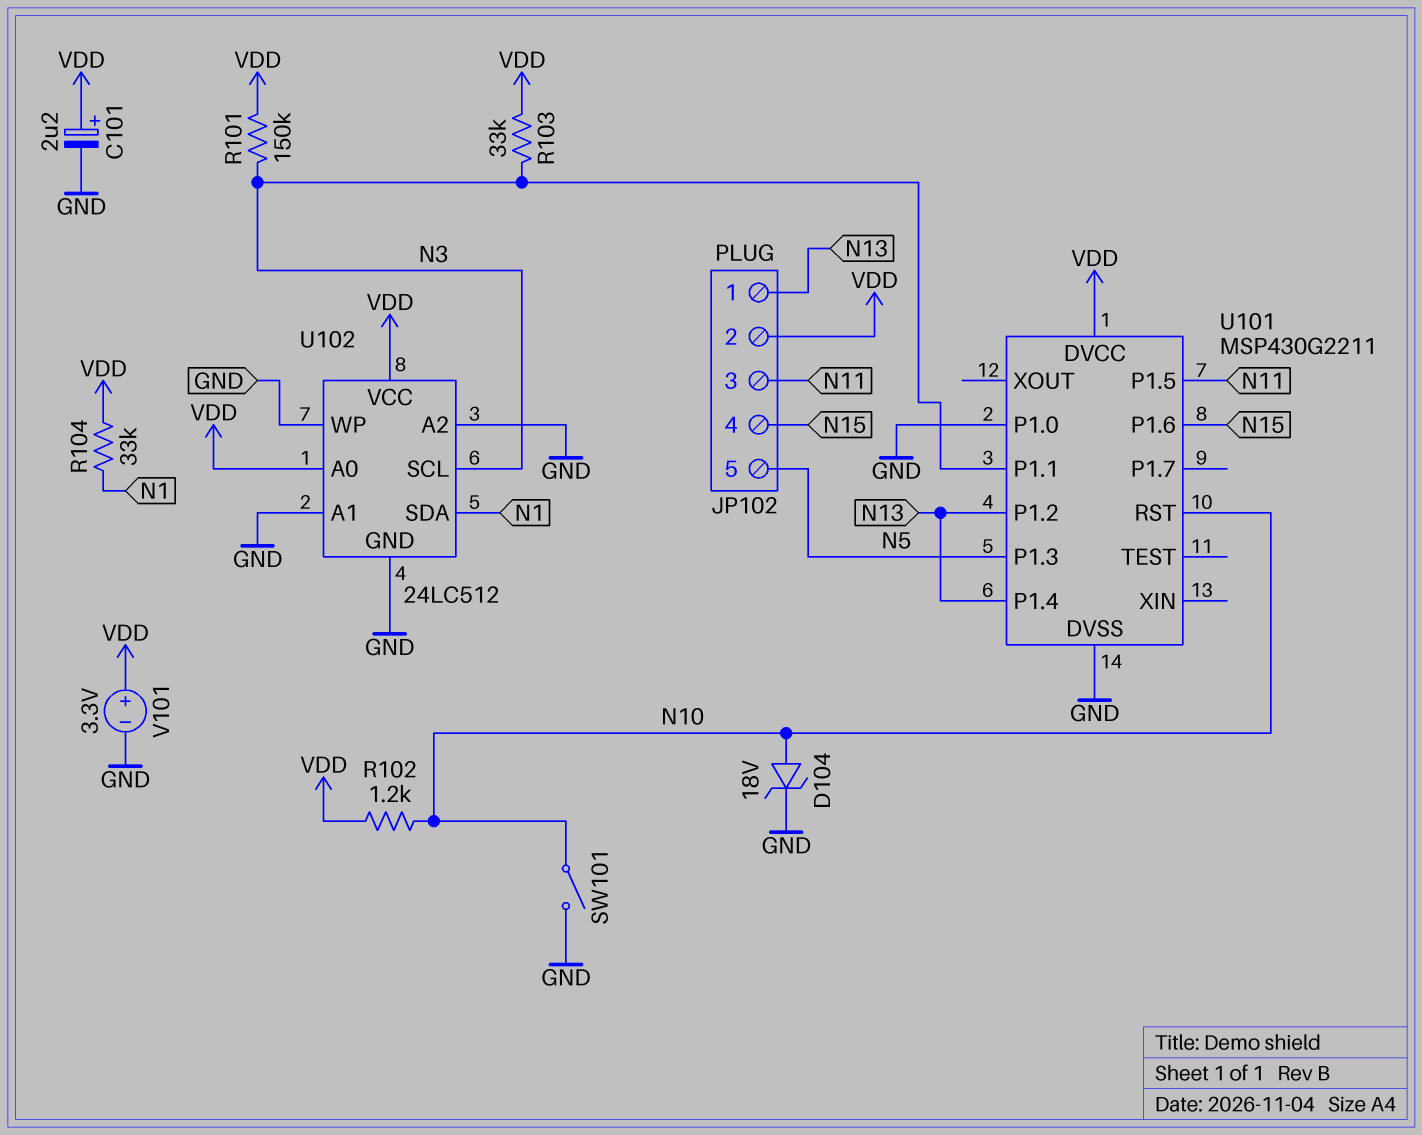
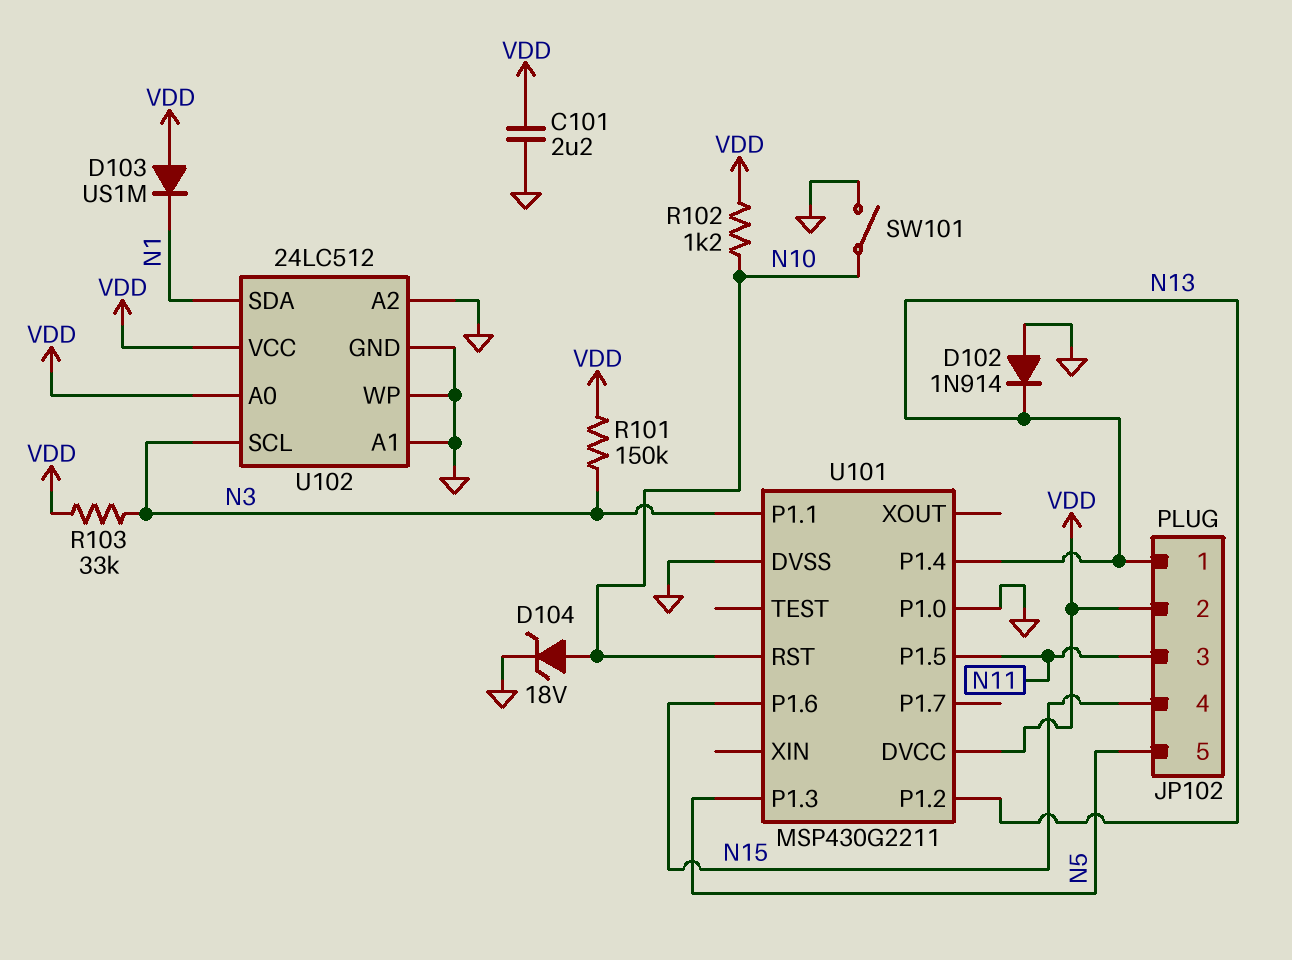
C101: 2.2uF (plus VDD, minus GND) -> 2.2uF (GND, VDD)
D102: none -> diode 1N914 (A GND, K N13)
D103: none -> diode US1M (A VDD, K N1)
R104: 33k (N1, VDD) -> none
V101: 3.3V (plus VDD, minus GND) -> none

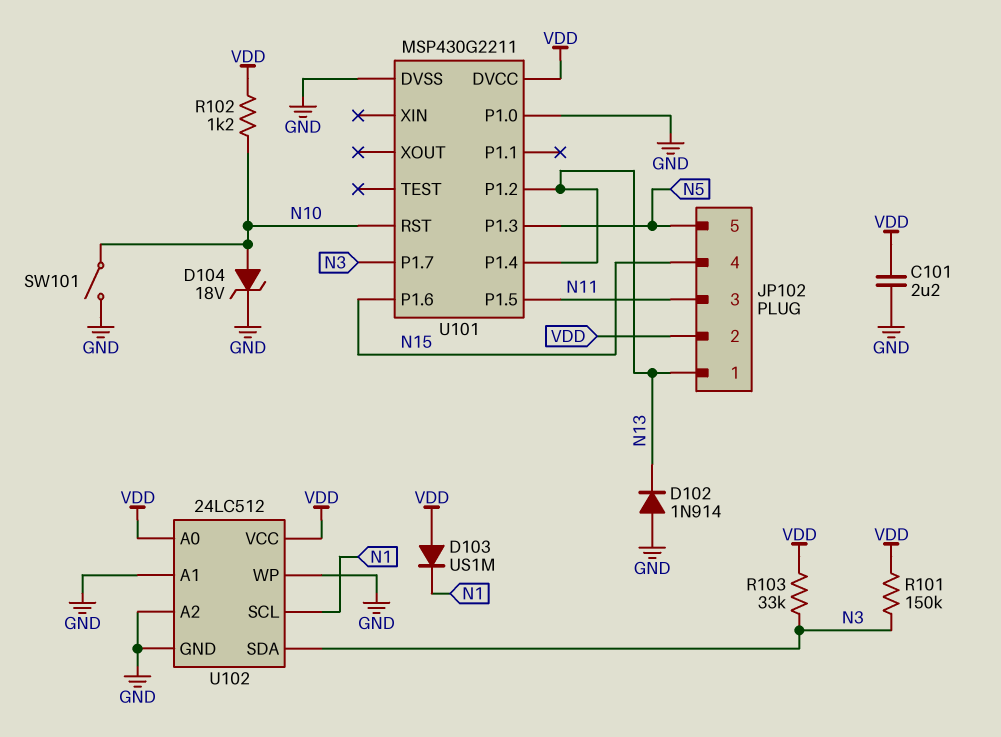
U101 pin P1.1: N3 -> none
U101 pin P1.7: none -> N3
U102 pin SCL: N3 -> N1
U102 pin SDA: N1 -> N3

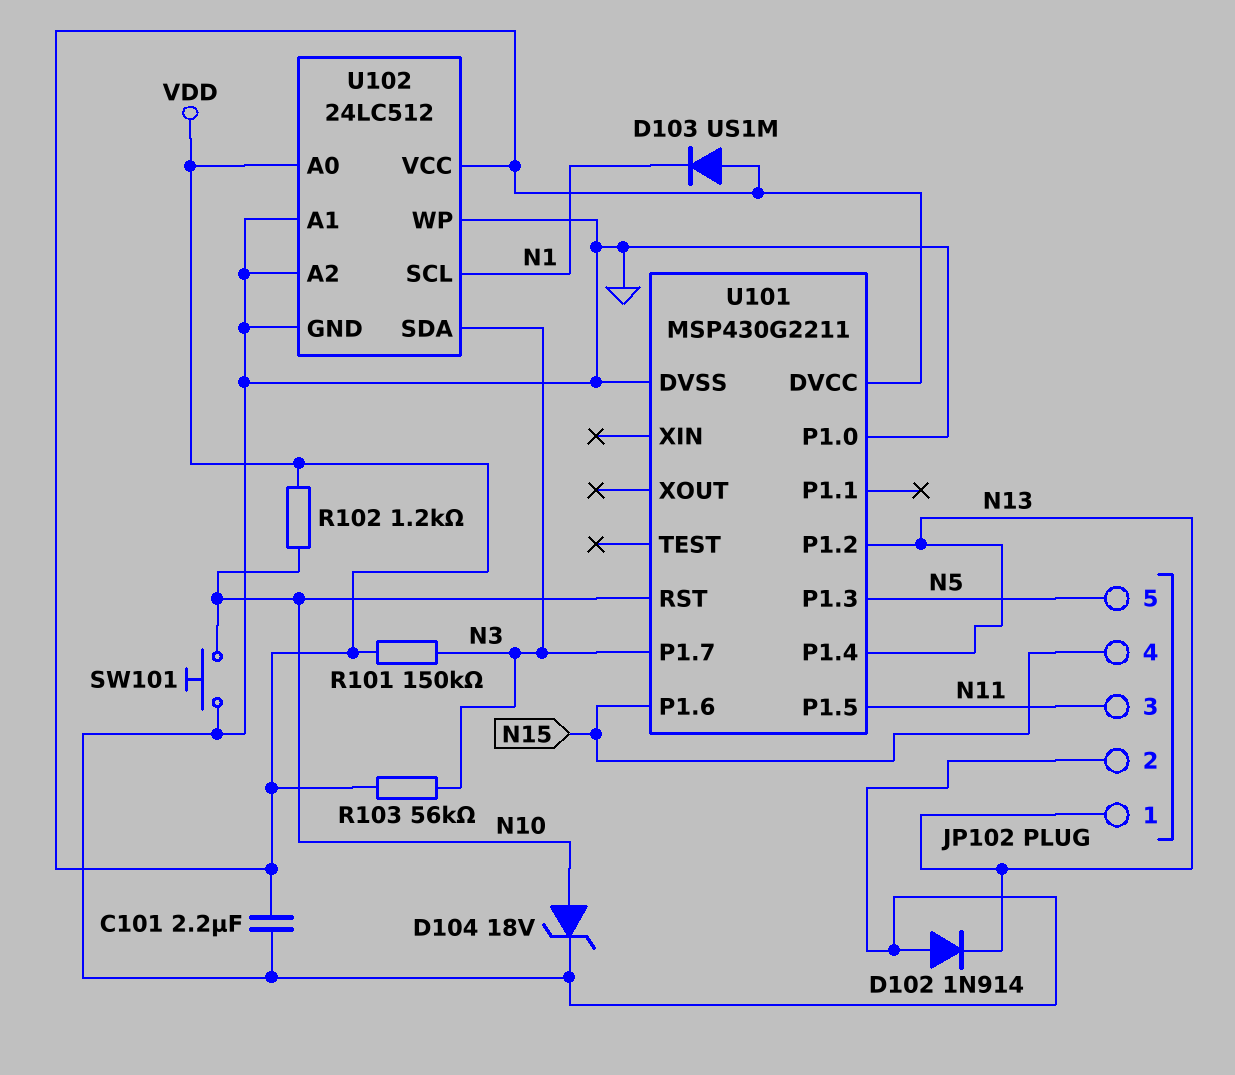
JP102 pin 2: VDD -> GND
R103: 33k (N3, VDD) -> 56k (N3, VDD)
SW101: switch (GND, N10) -> button (GND, N10)

